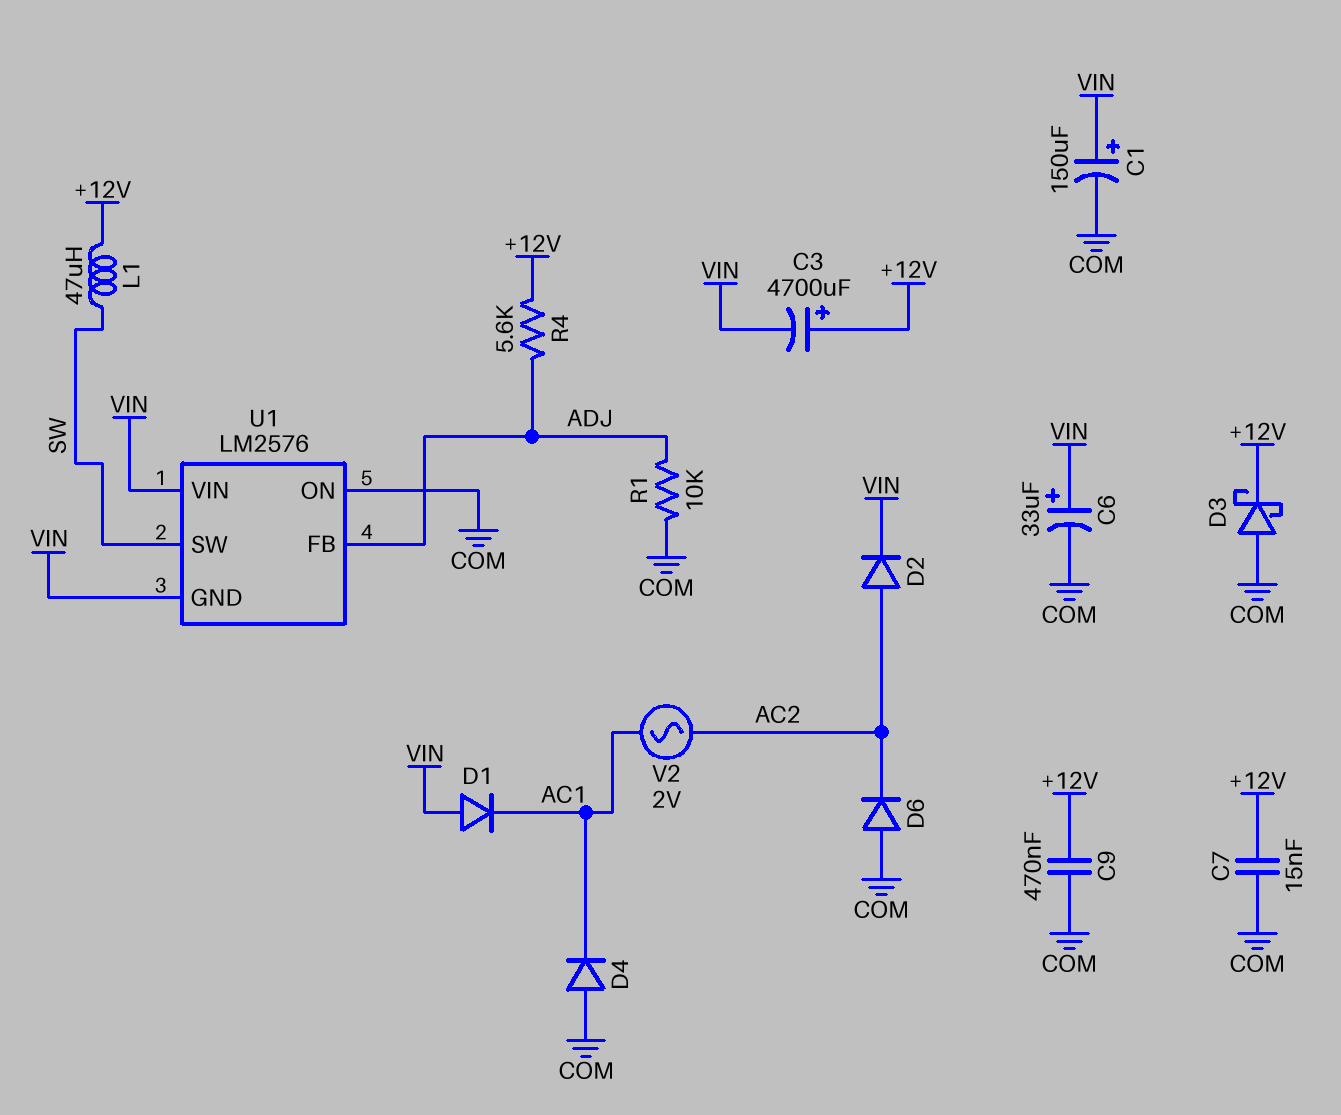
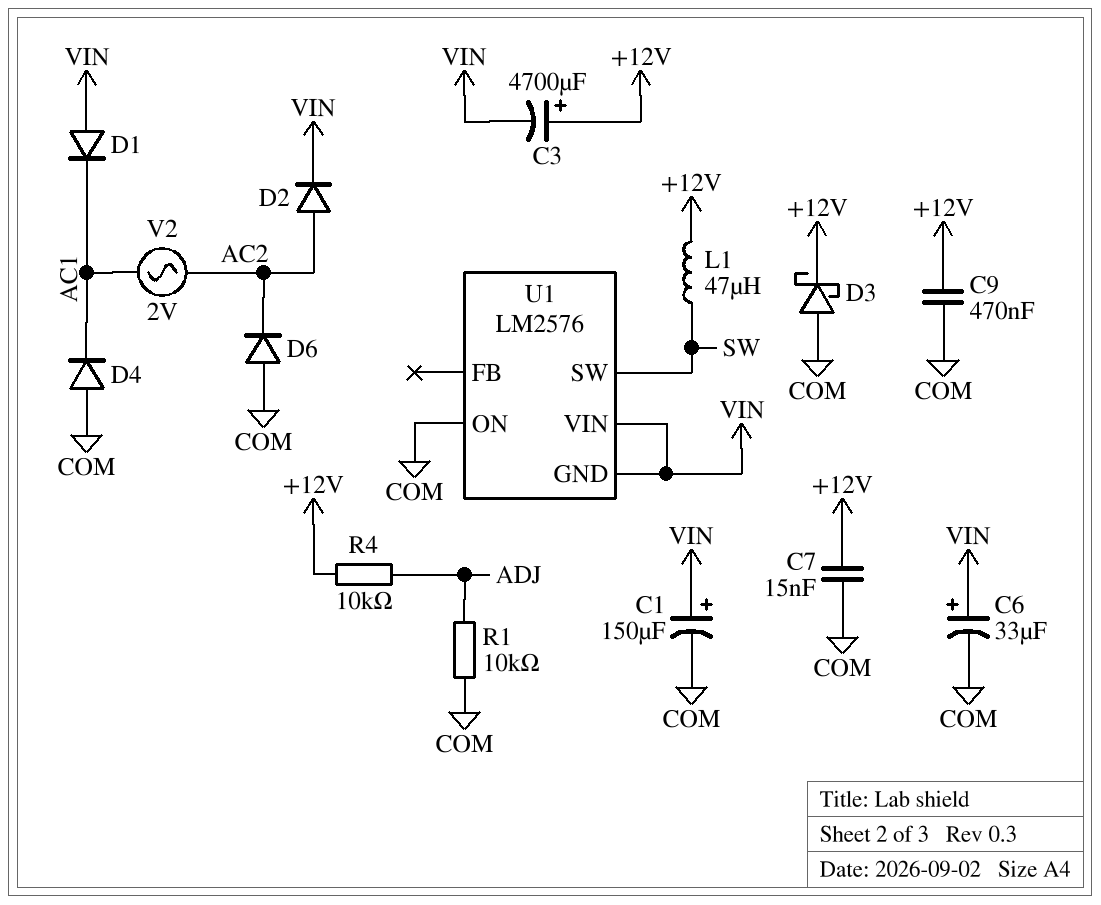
R4: 5.6k (+12V, ADJ) -> 10k (+12V, ADJ)
U1 pin FB: ADJ -> none

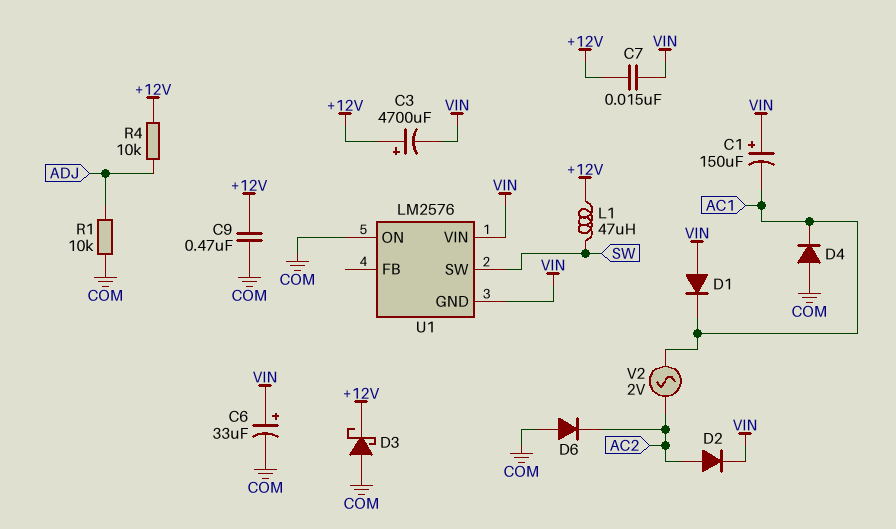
C1: 150uF (plus VIN, minus COM) -> 150uF (plus VIN, minus AC1)
C7: 15nF (+12V, COM) -> 15nF (+12V, VIN)

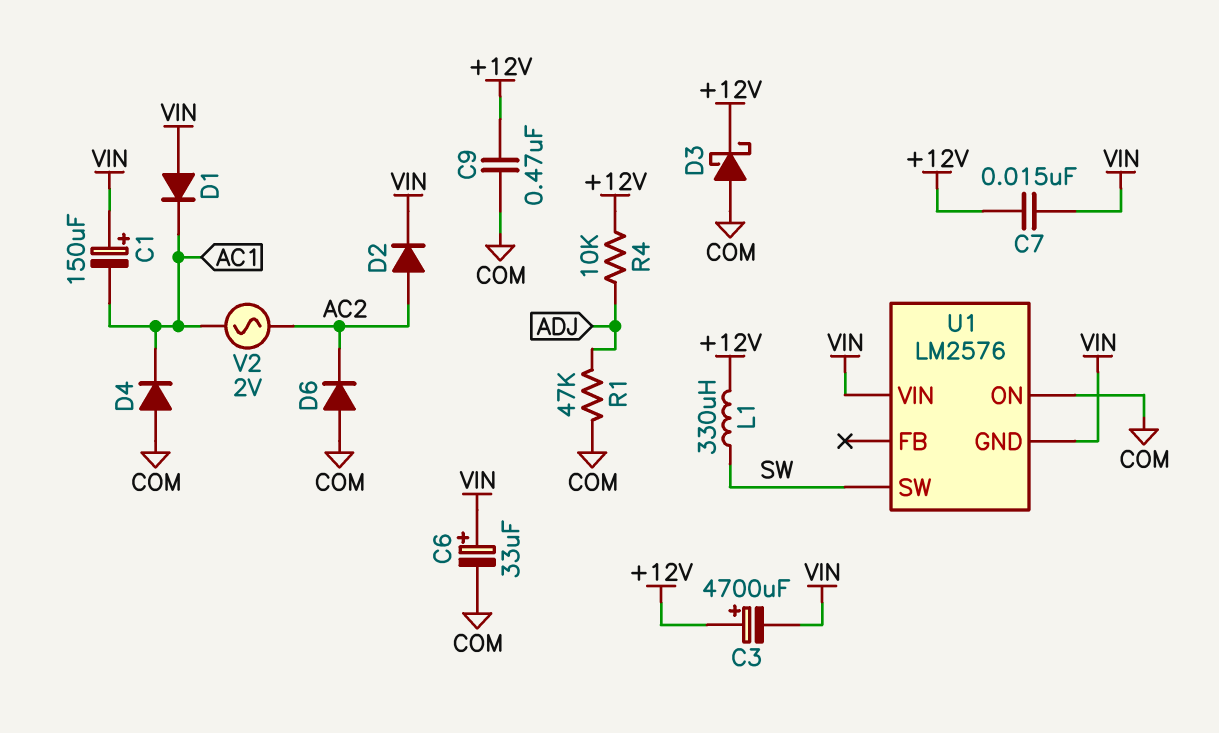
L1: 47uH (+12V, SW) -> 330uH (+12V, SW)
R1: 10k (ADJ, COM) -> 47k (ADJ, COM)

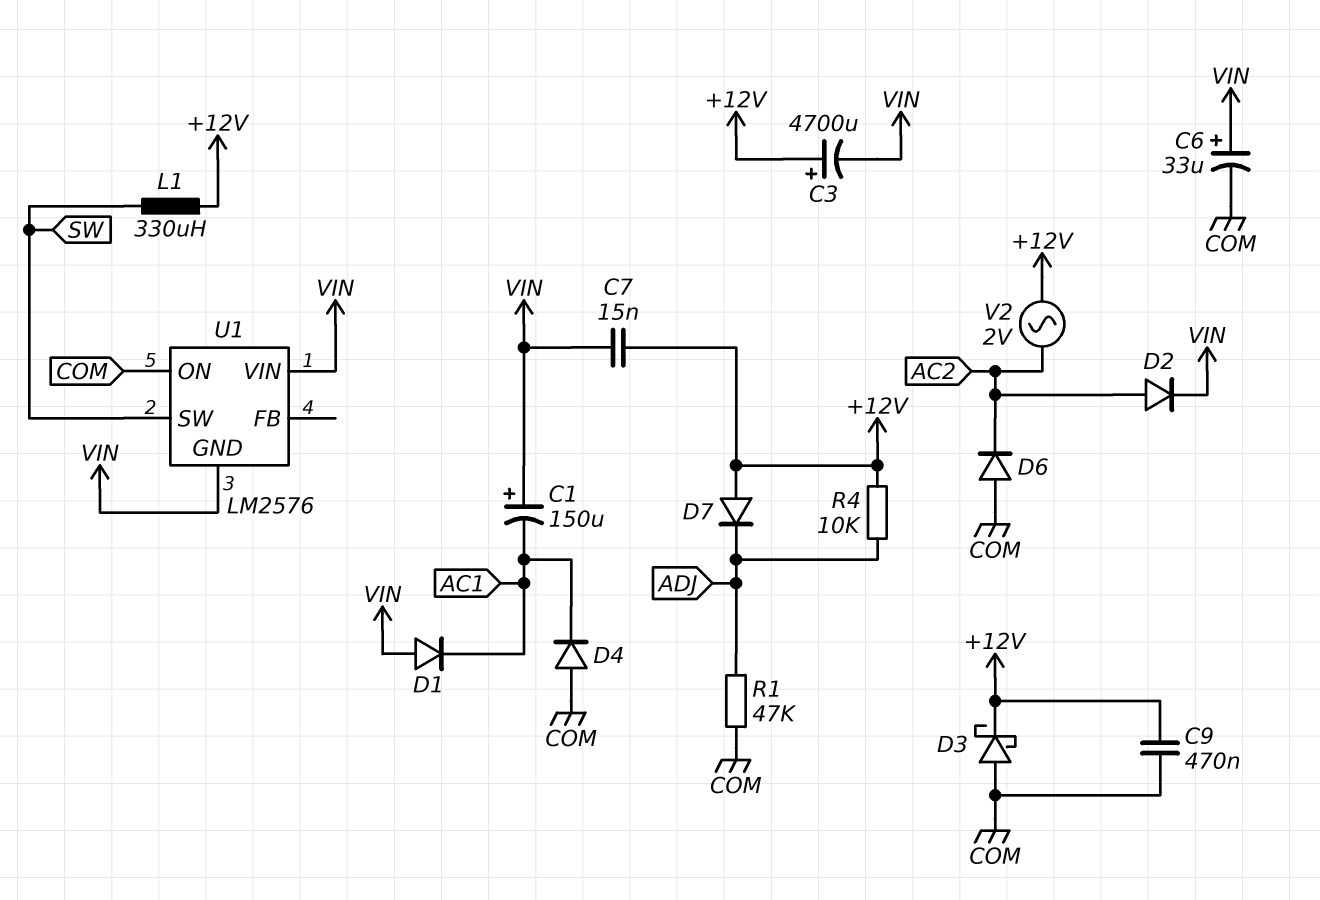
D7: none -> diode (A +12V, K ADJ)
V2: AC 2V (AC1, AC2) -> AC 2V (+12V, AC2)

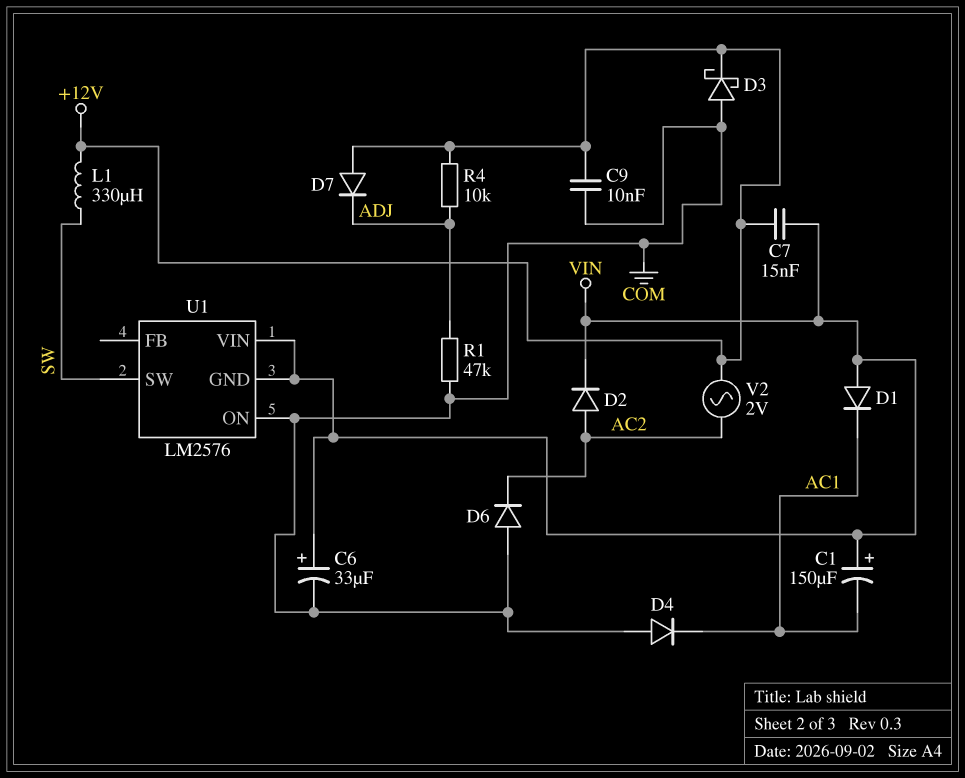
C3: 4700uF (plus +12V, minus VIN) -> none
C9: 470nF (+12V, COM) -> 10nF (+12V, COM)

